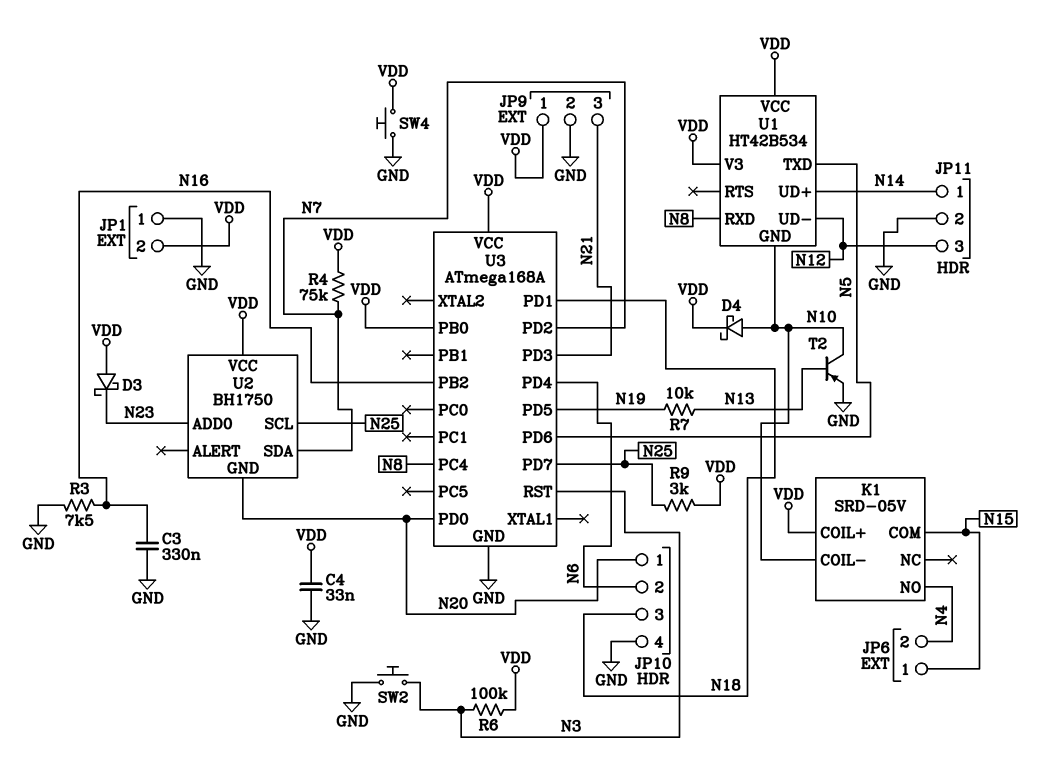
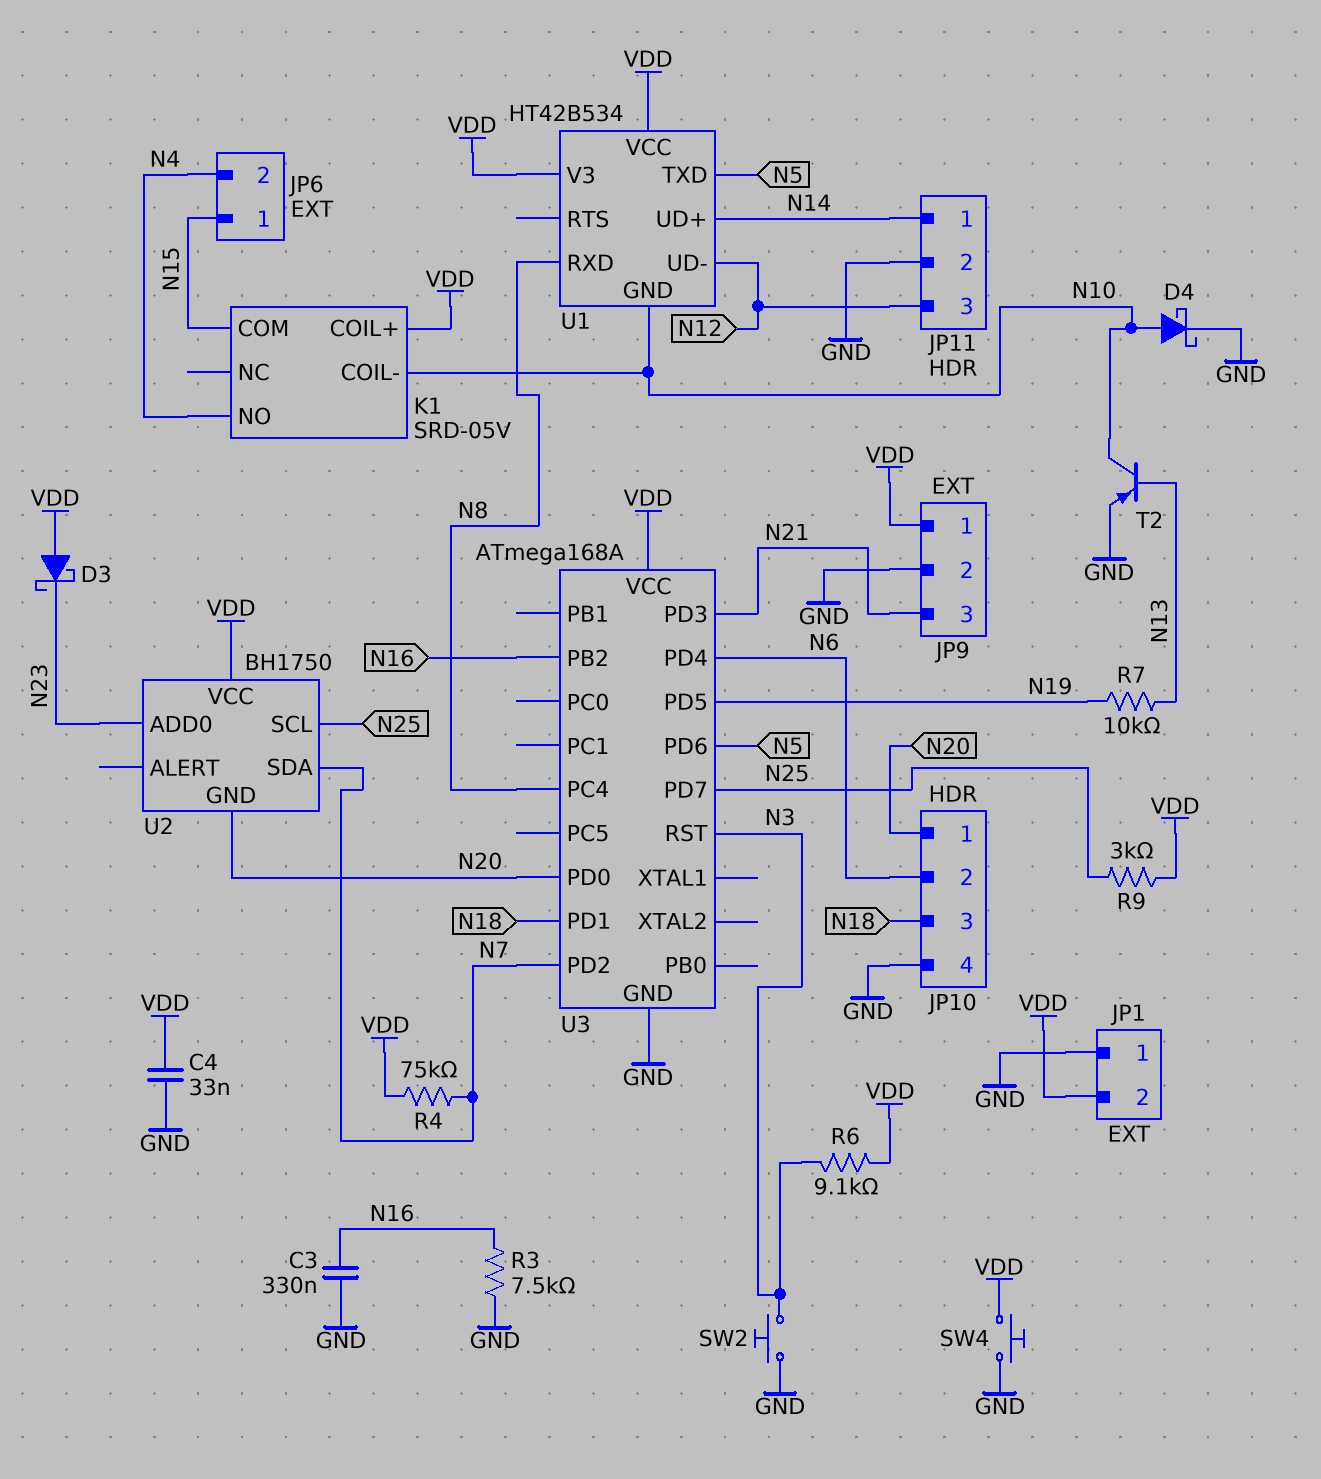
D4: schottky (A N10, K VDD) -> schottky (A N10, K GND)
R6: 100k (N3, VDD) -> 9.1k (N3, VDD)
U3 pin PB0: VDD -> none

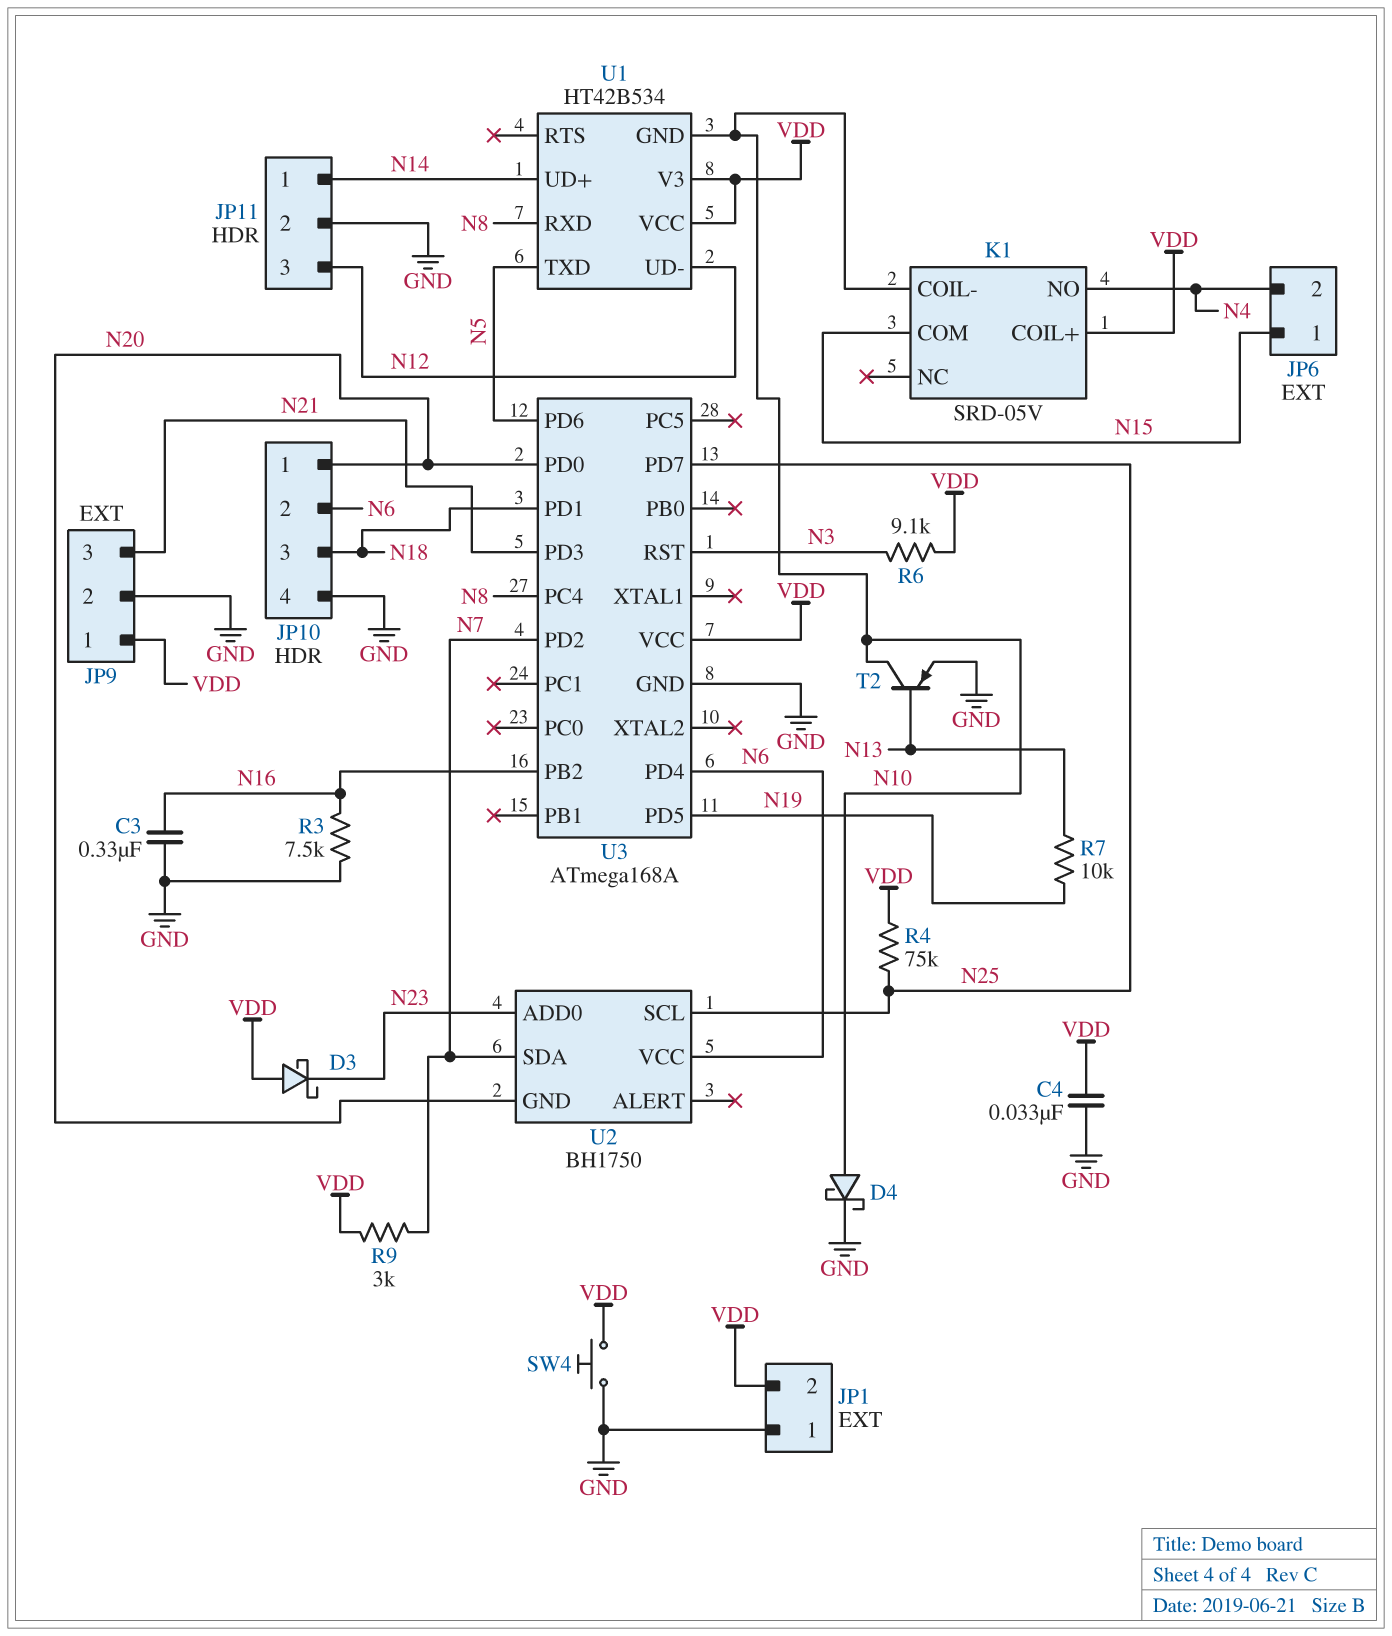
R4: 75k (N7, VDD) -> 75k (N25, VDD)
R9: 3k (N25, VDD) -> 3k (N7, VDD)
SW2: button (GND, N3) -> none
U2 pin VCC: VDD -> N6

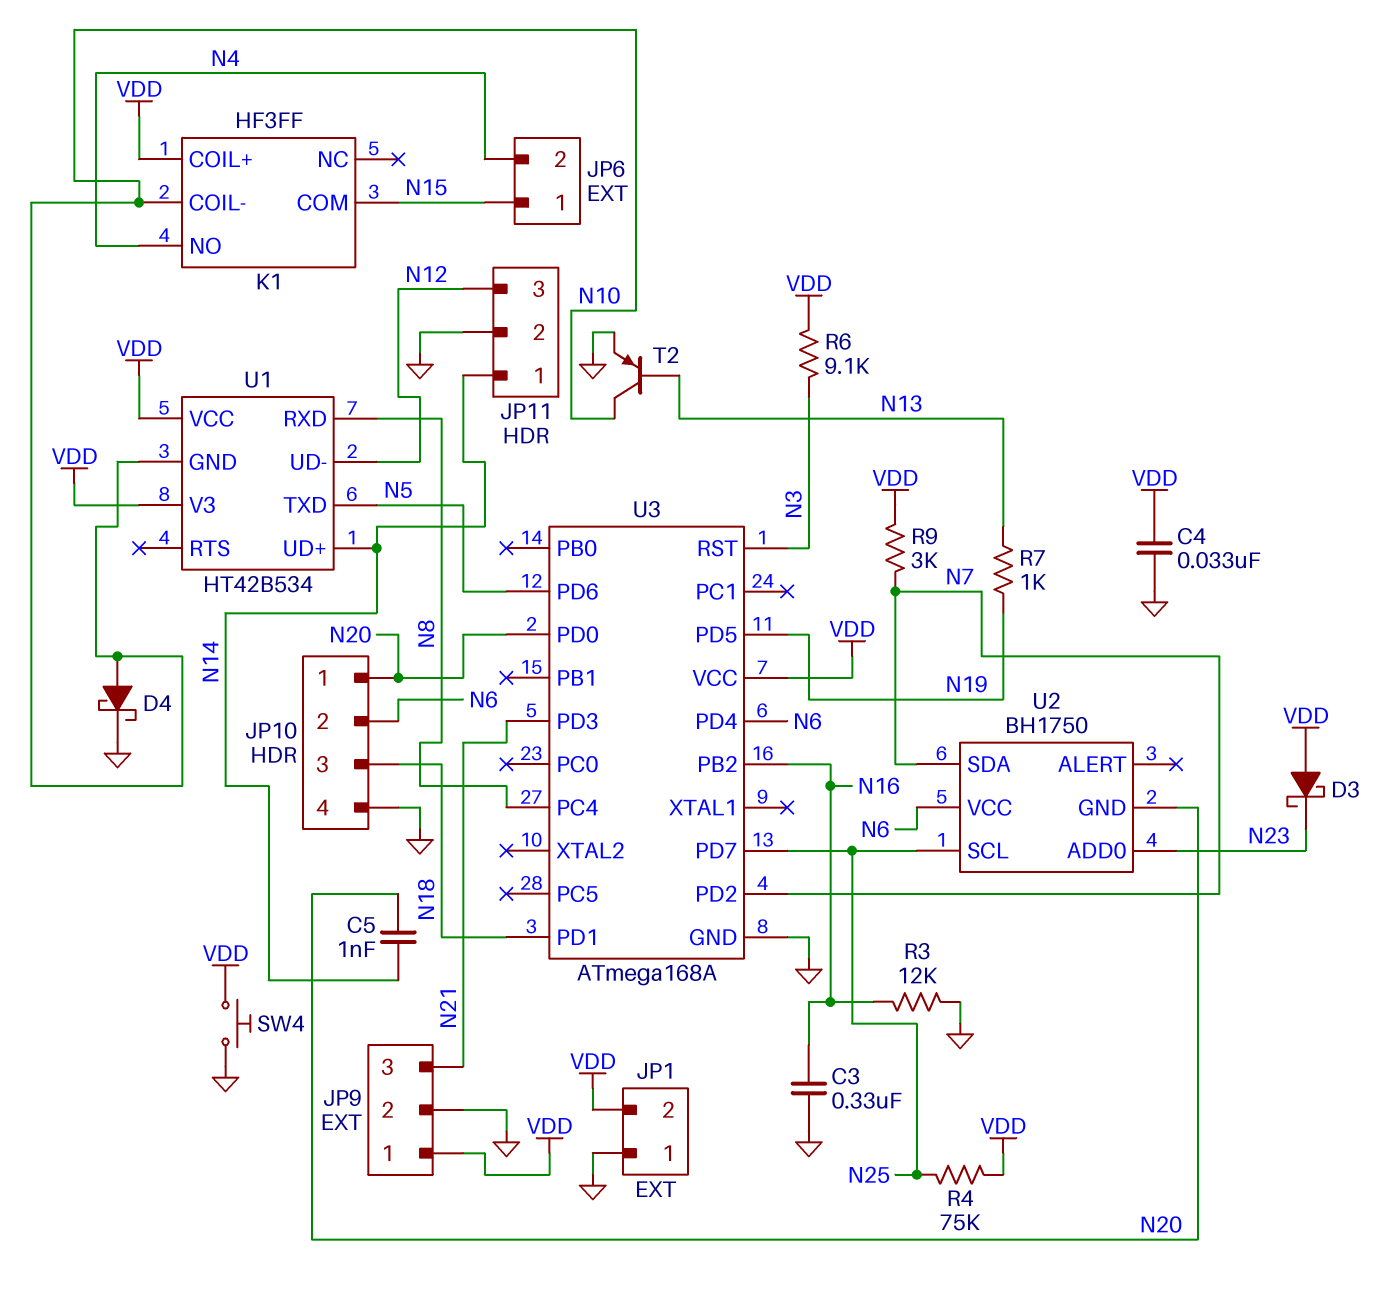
C5: none -> 1nF (N14, N20)
K1: SRD-05V -> HF3FF
R3: 7.5k (GND, N16) -> 12k (GND, N16)
R7: 10k (N13, N19) -> 1k (N13, N19)

